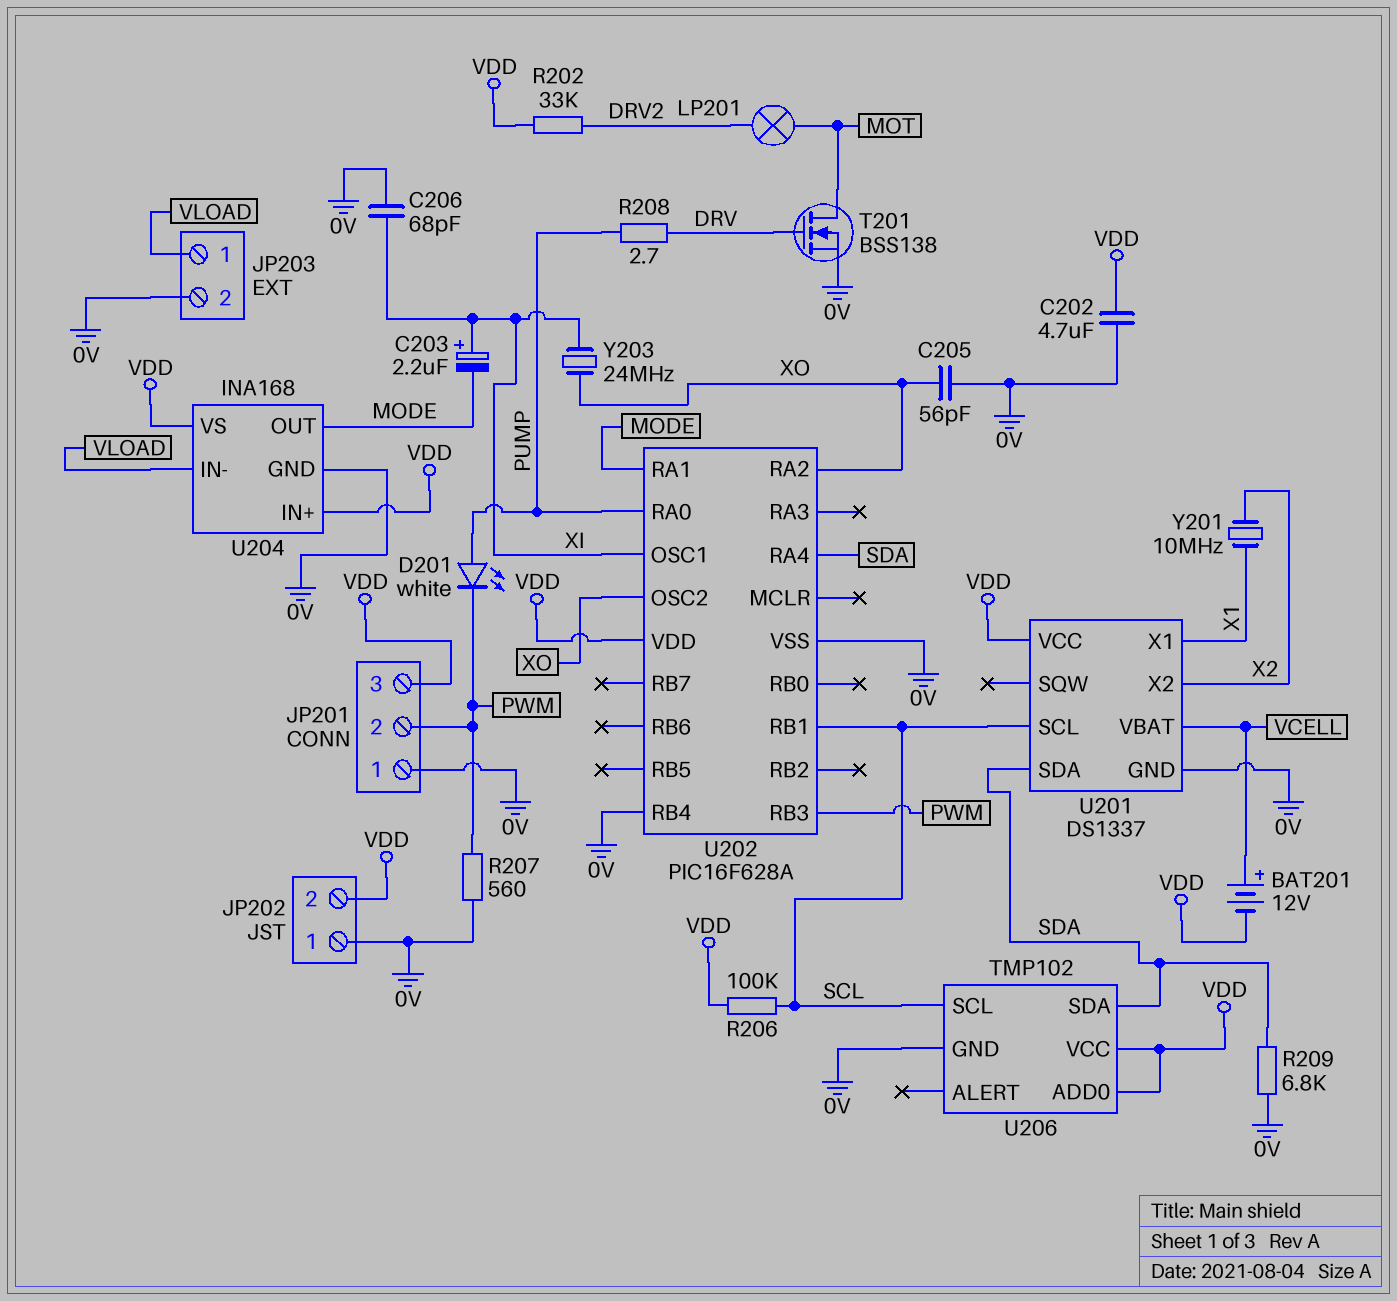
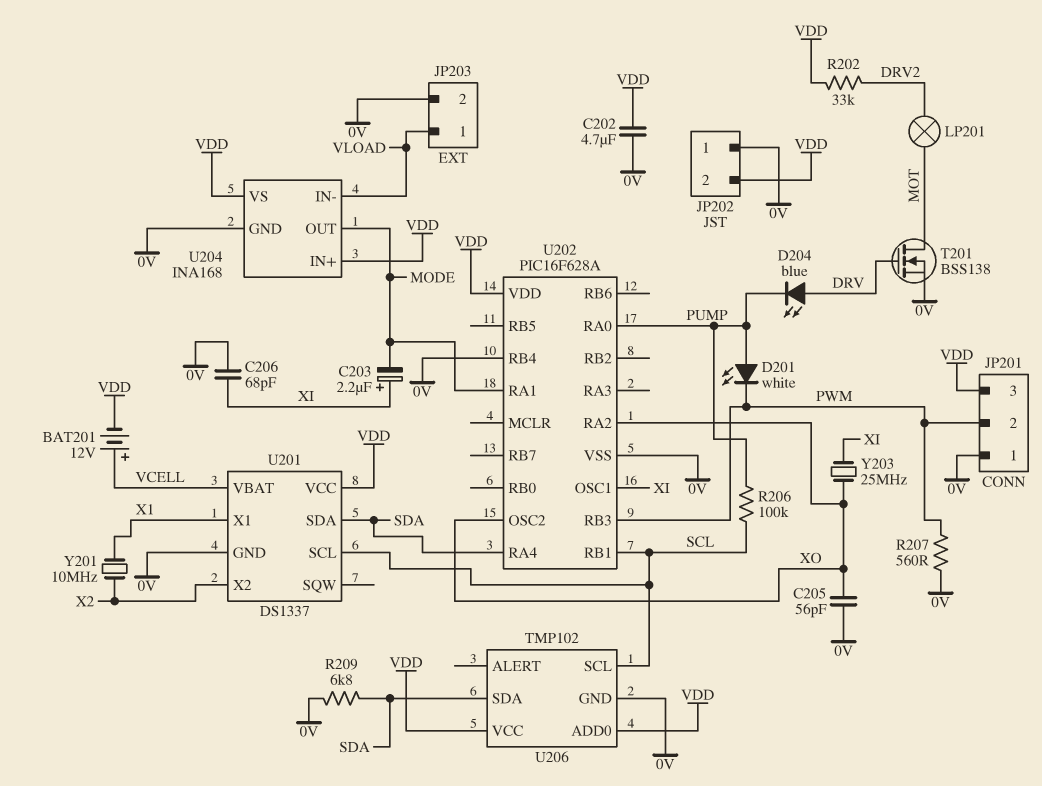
D204: none -> LED blue (A DRV, K PUMP)
R206: 100k (SCL, VDD) -> 100k (PUMP, SCL)
R208: 2.7 (DRV, PUMP) -> none
Y203: 24MHz (XI, XO) -> 25MHz (XI, XO)

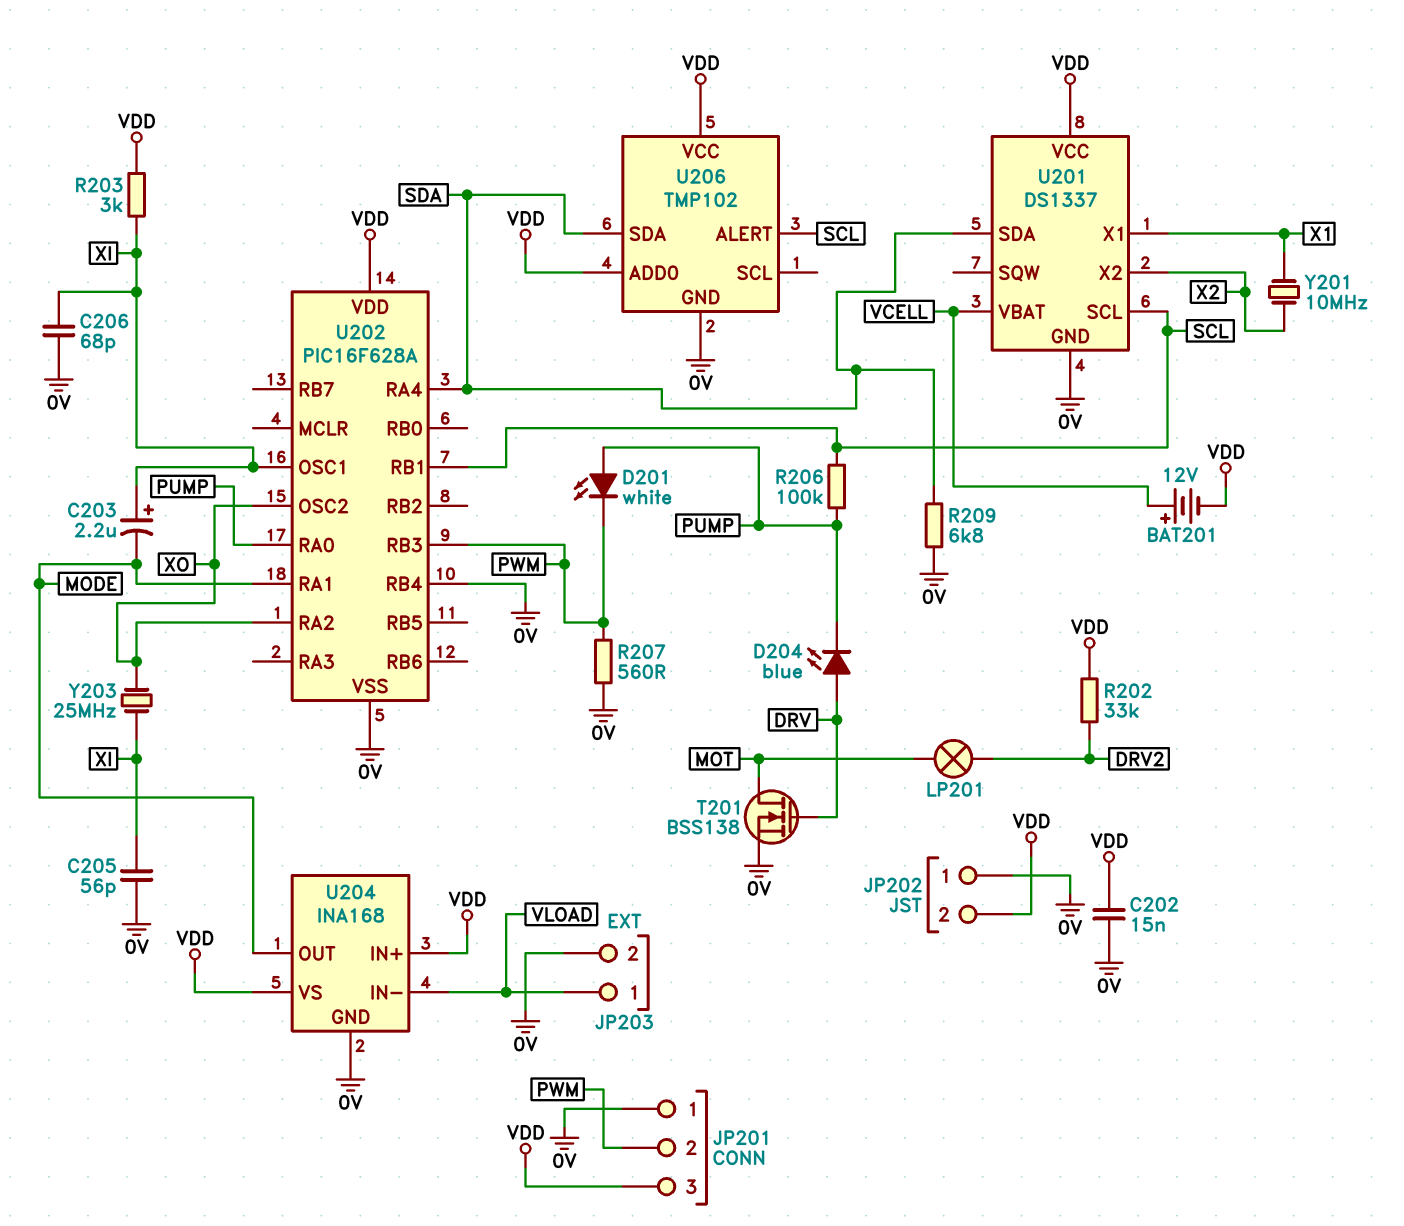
C202: 4.7uF (0V, VDD) -> 15nF (0V, VDD)
C205: 56pF (0V, XO) -> 56pF (0V, XI)
R203: none -> 3k (VDD, XI)
U206 pin ALERT: none -> SCL
U206 pin SCL: SCL -> none

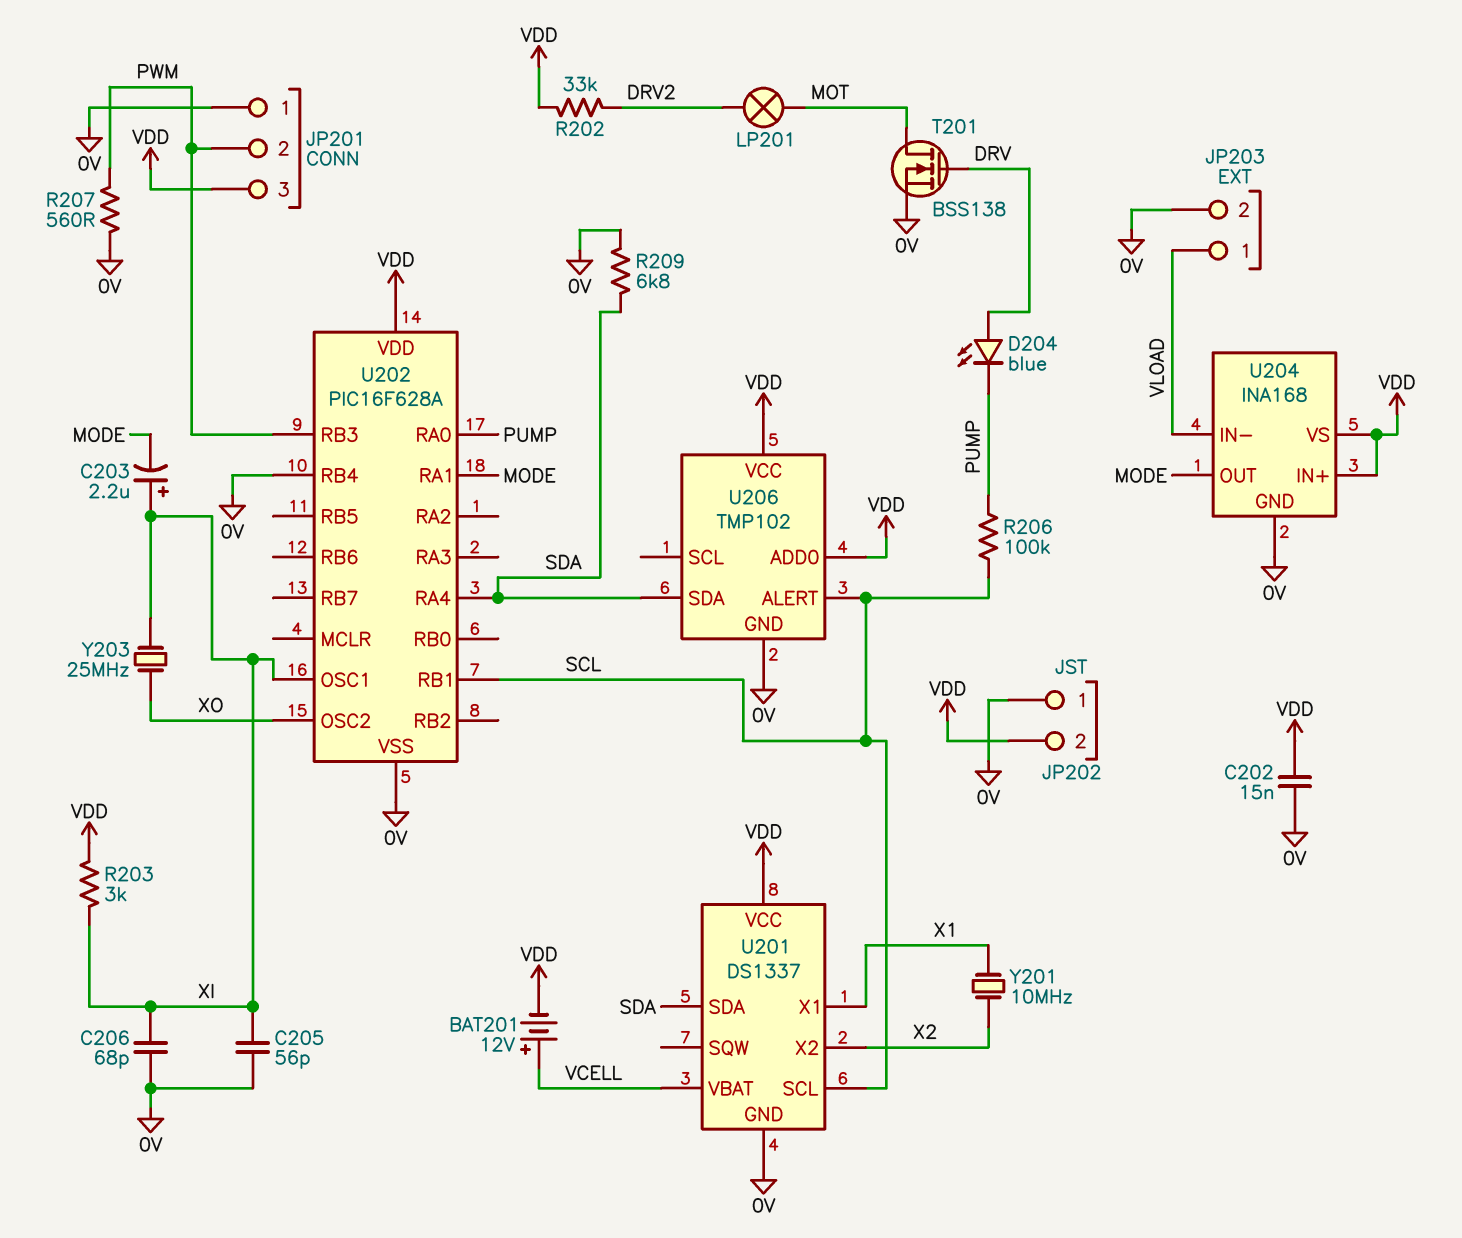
D201: LED white (A PUMP, K PWM) -> none
U202 pin RA2: XO -> none

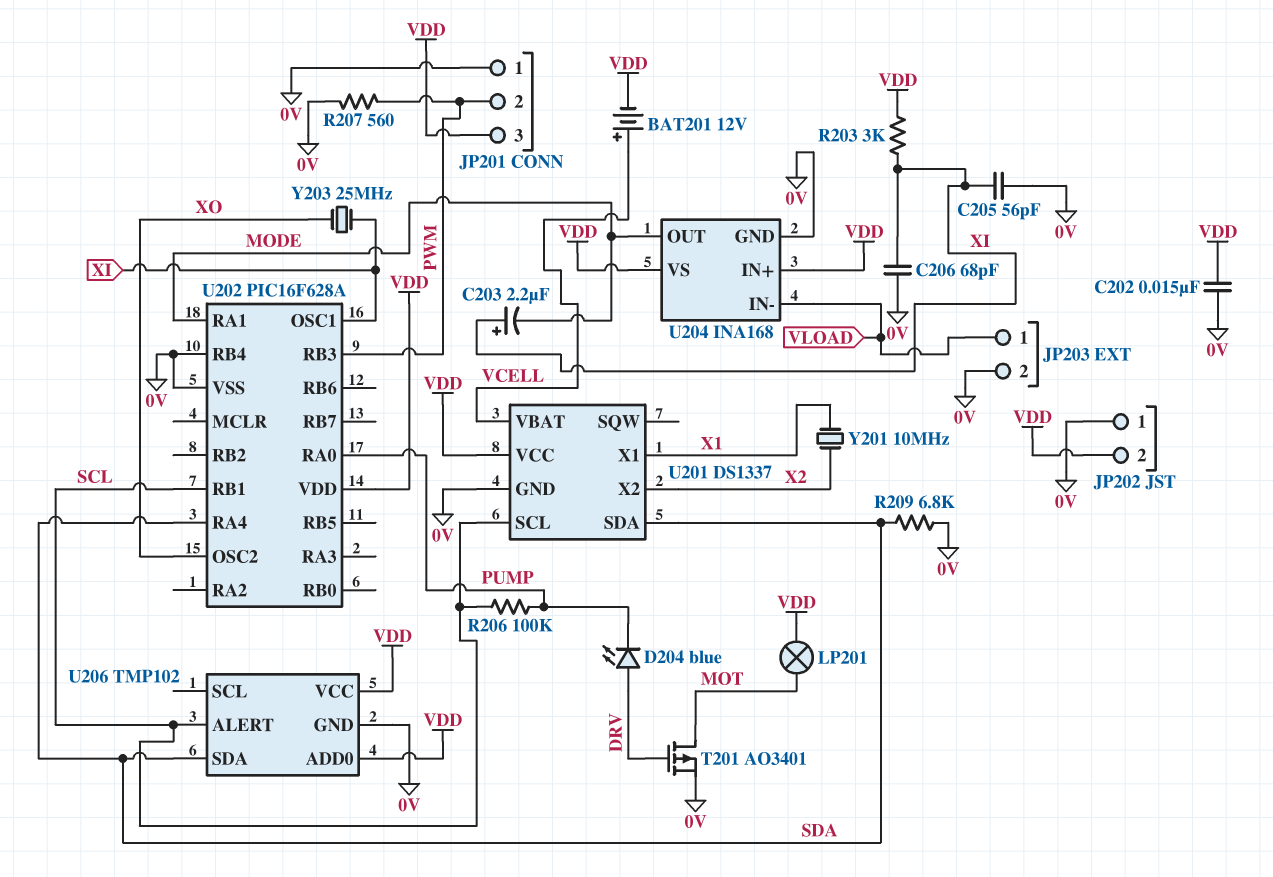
LP201: lamp (DRV2, MOT) -> lamp (MOT, VDD)
R202: 33k (DRV2, VDD) -> none
T201: NMOS BSS138 (G DRV, D MOT, S 0V) -> PMOS AO3401 (G DRV, D MOT, S 0V)

